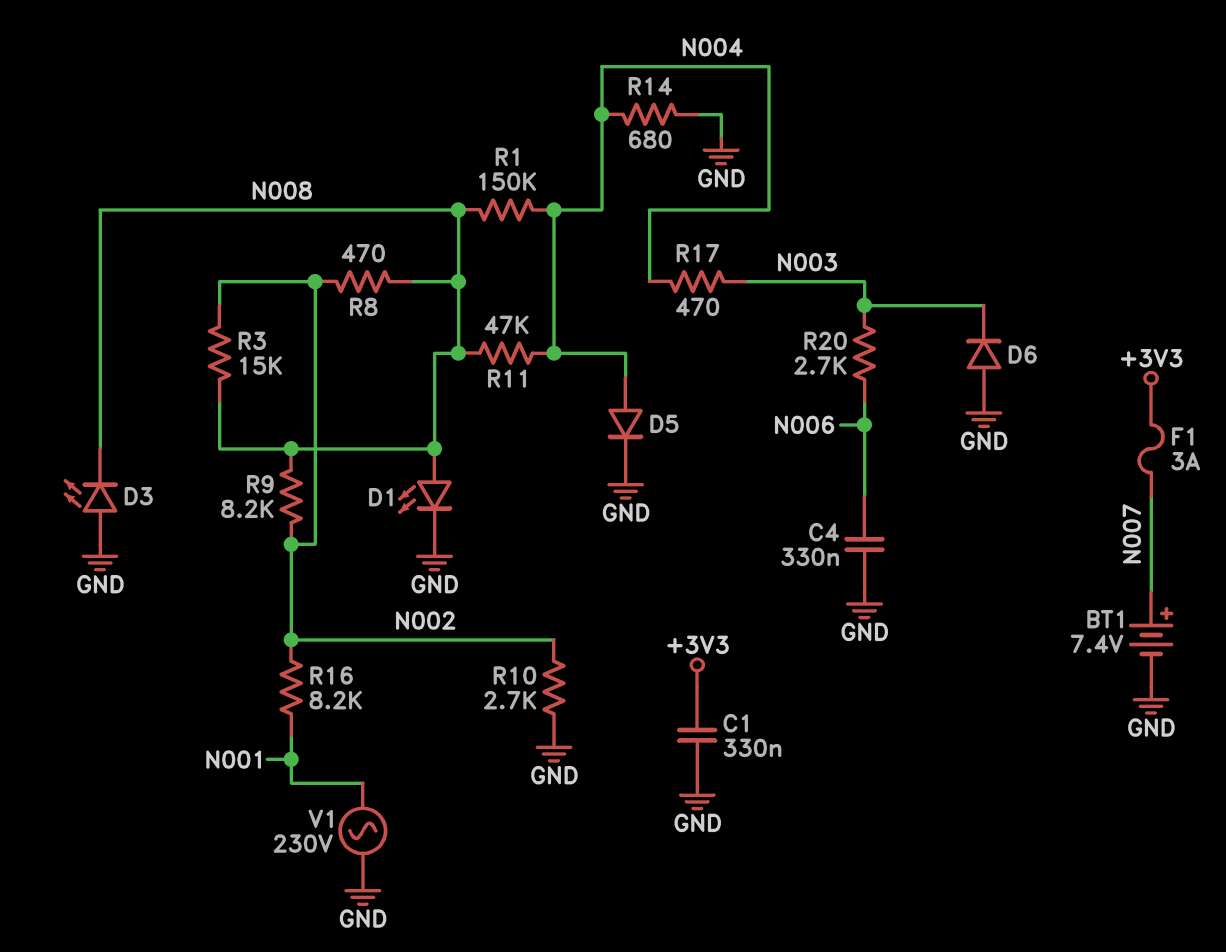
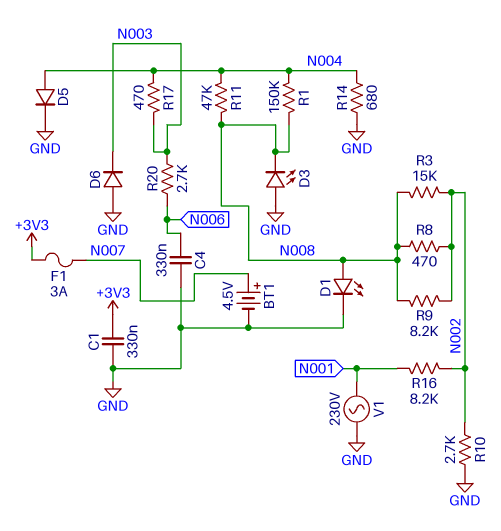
BT1: 7.4V (plus N007, minus GND) -> 4.5V (plus N007, minus GND)

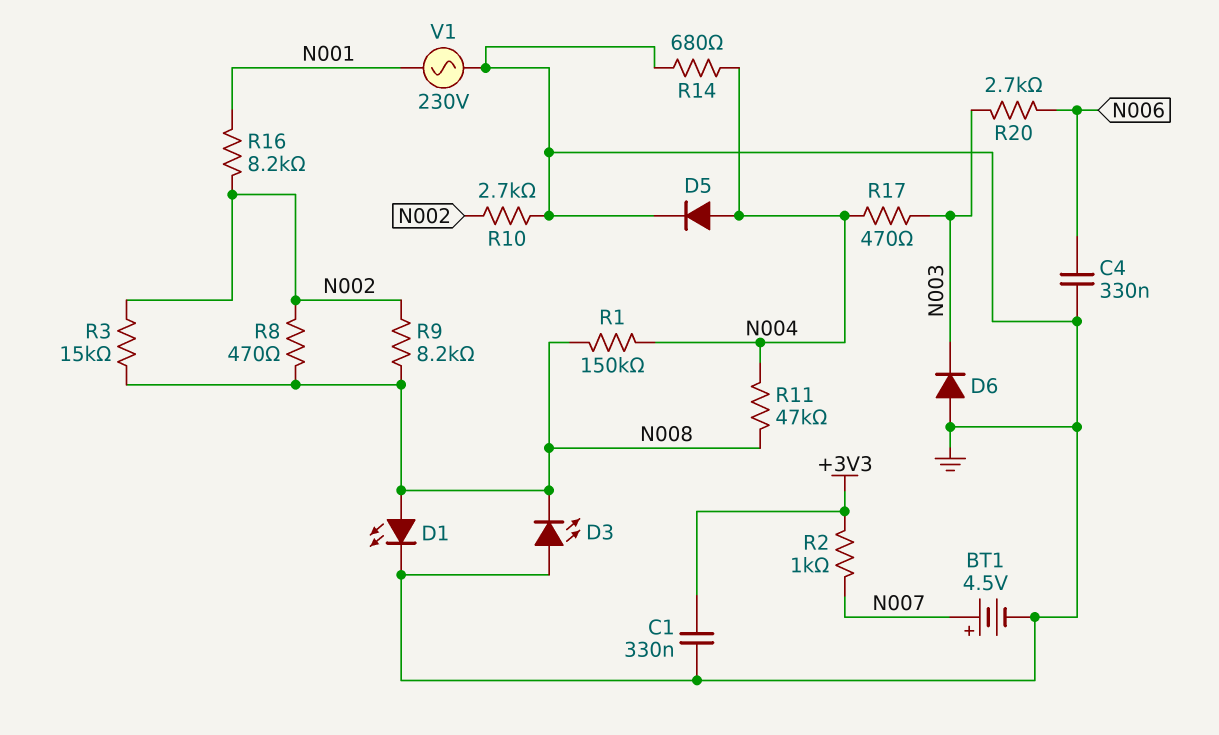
F1: 3A (+3V3, N007) -> none
R2: none -> 1k (+3V3, N007)

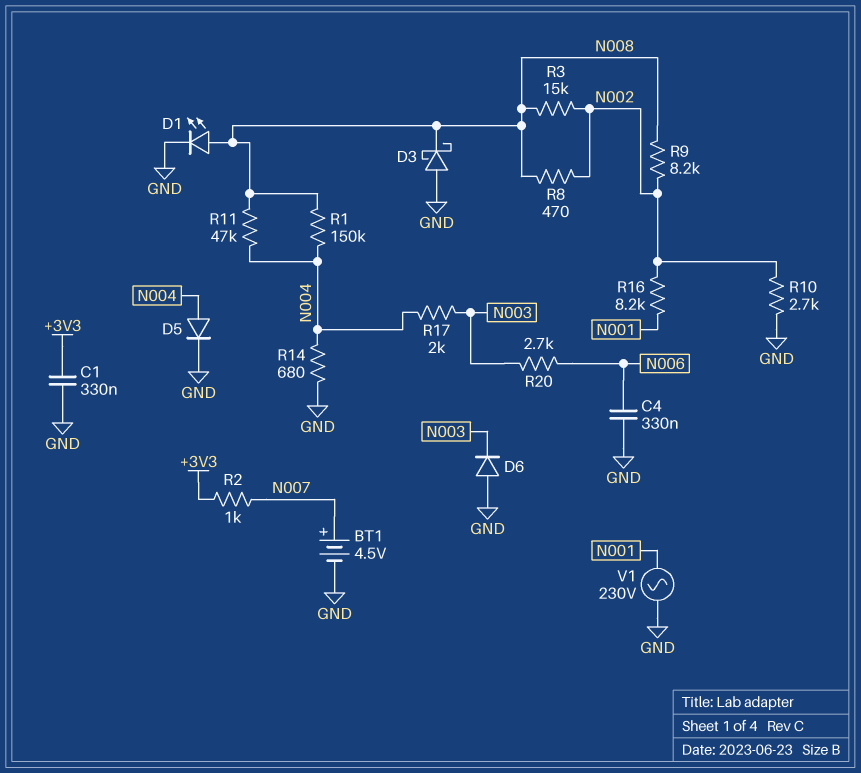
D3: LED (A GND, K N008) -> schottky (A GND, K N008)
R17: 470 (N003, N004) -> 2k (N003, N004)

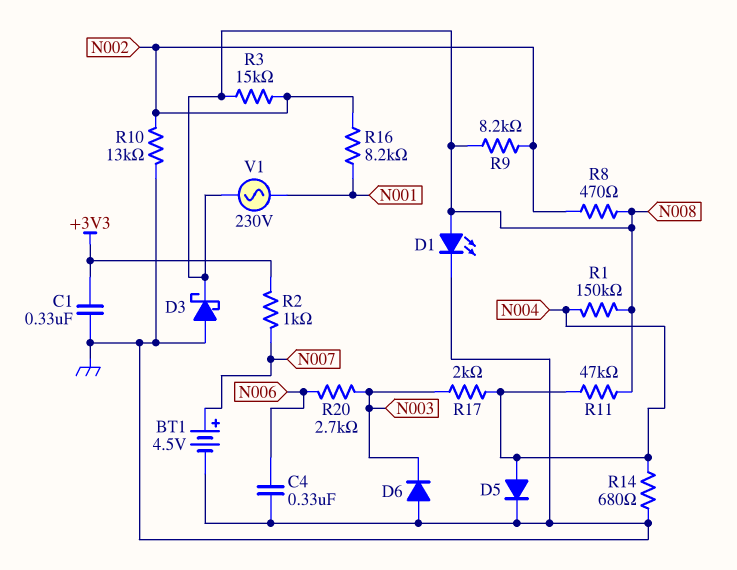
R10: 2.7k (GND, N002) -> 13k (GND, N002)
V1: AC 230V (GND, N001) -> AC 230V (N001, N008)

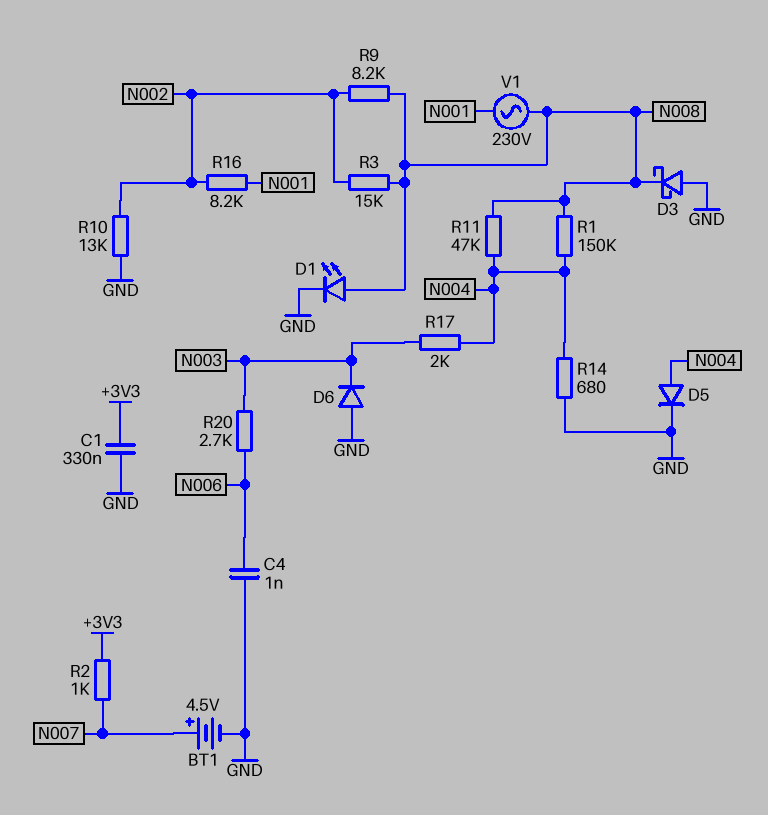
C4: 330nF (GND, N006) -> 1nF (GND, N006)
R8: 470 (N002, N008) -> none

